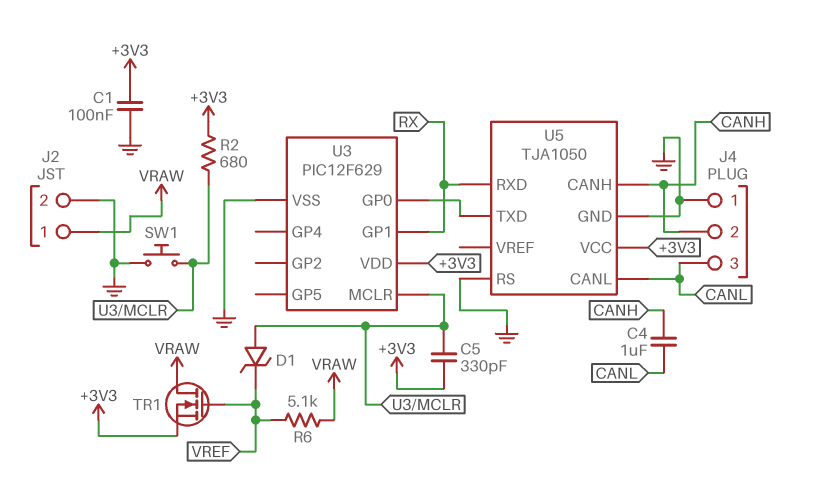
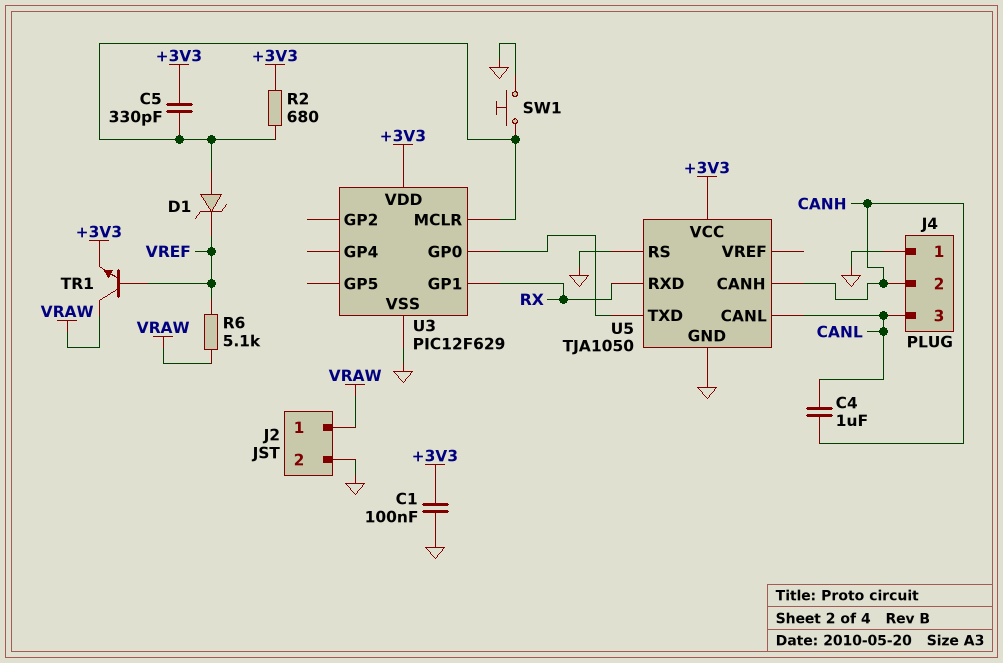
TR1: NMOS (G VREF, D VRAW, S +3V3) -> NPN (B VREF, C VRAW, E +3V3)

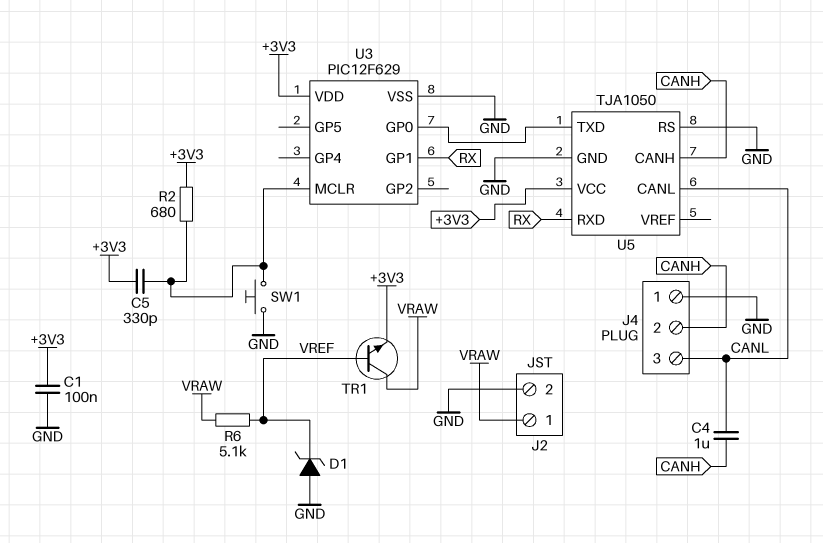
D1: zener (A U3/MCLR, K VREF) -> zener (A GND, K VREF)

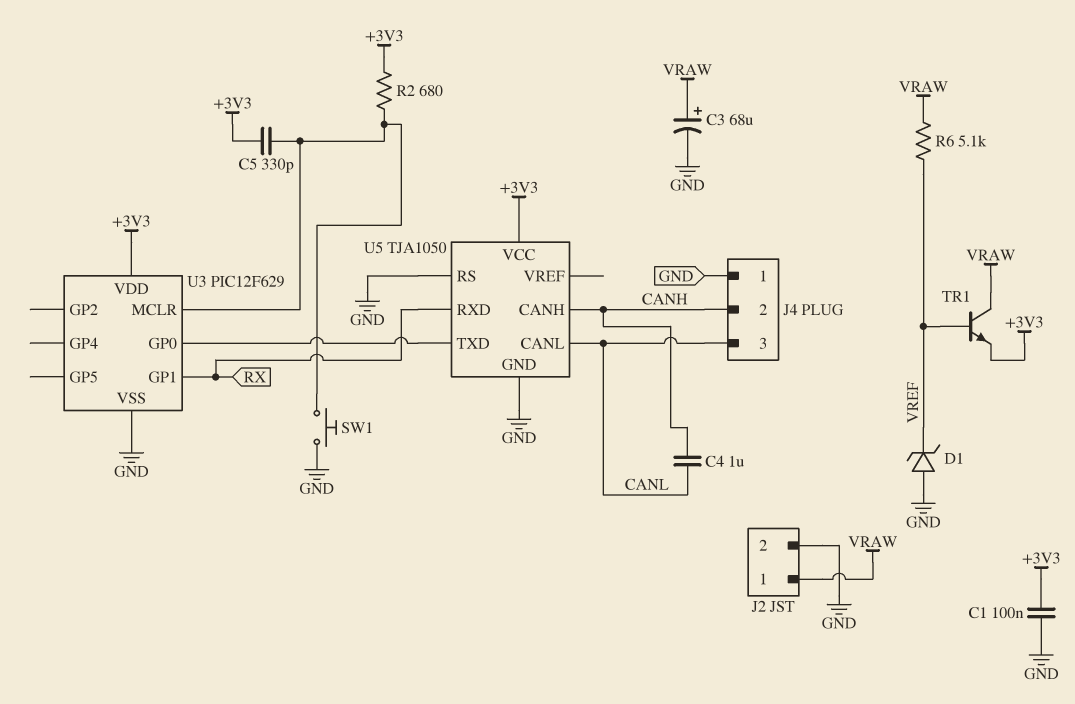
C3: none -> 68uF (plus VRAW, minus GND)

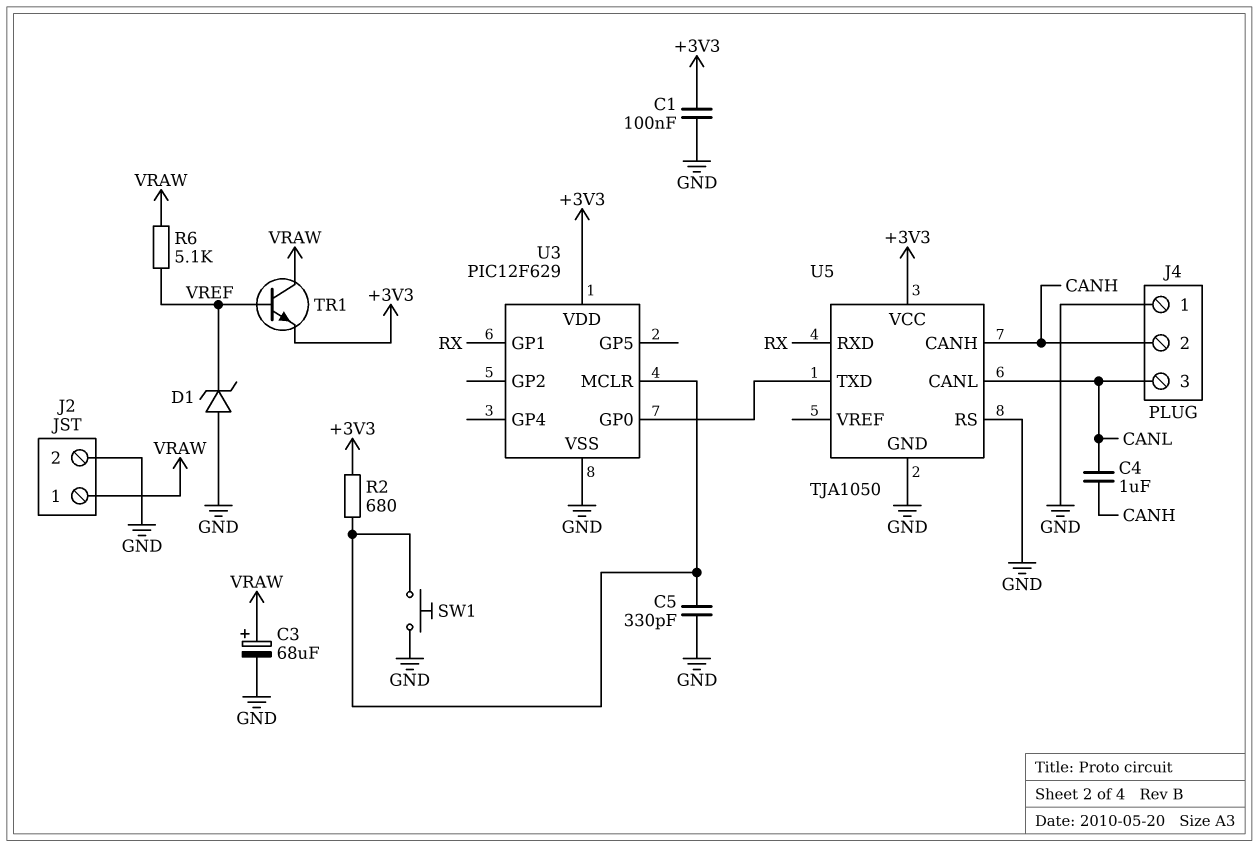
C5: 330pF (+3V3, U3/MCLR) -> 330pF (GND, U3/MCLR)

